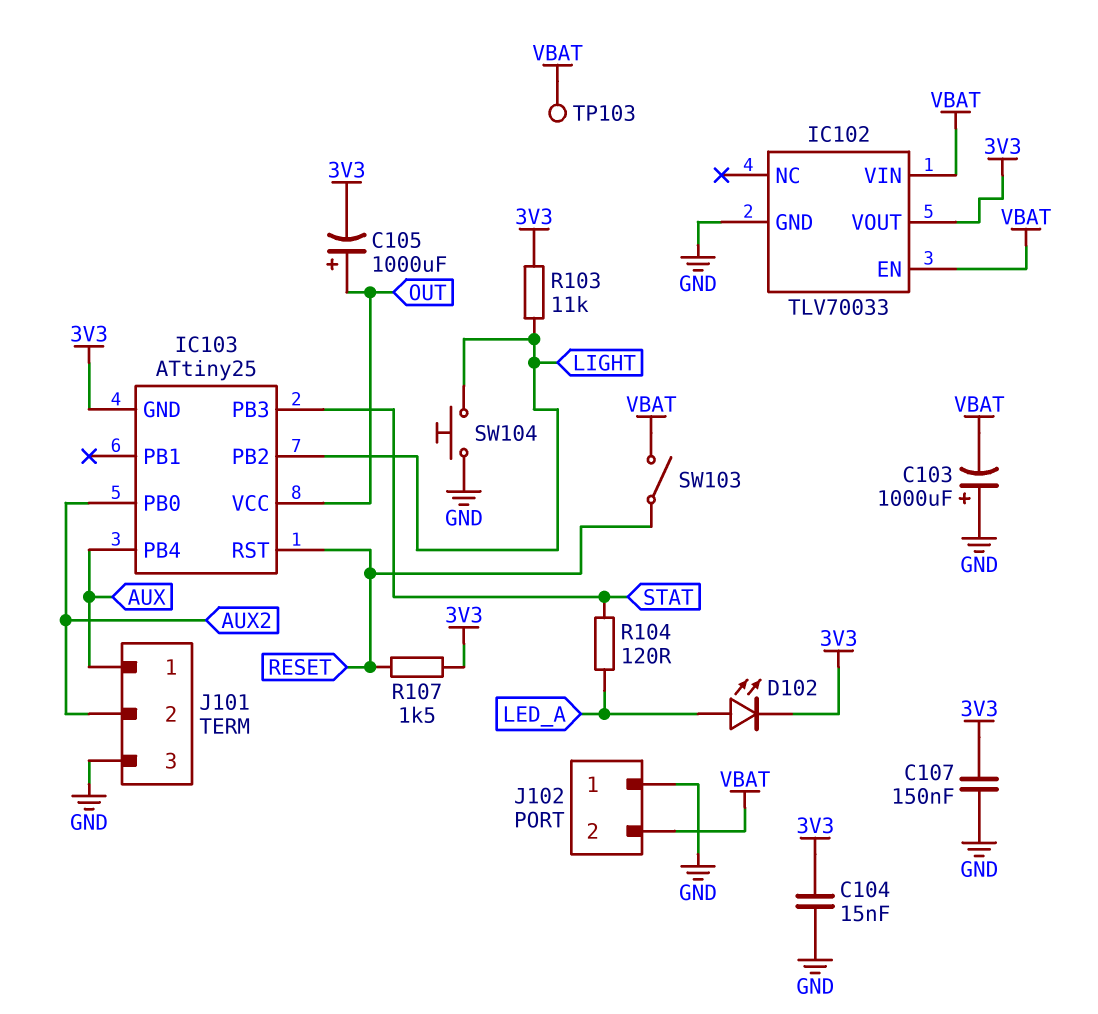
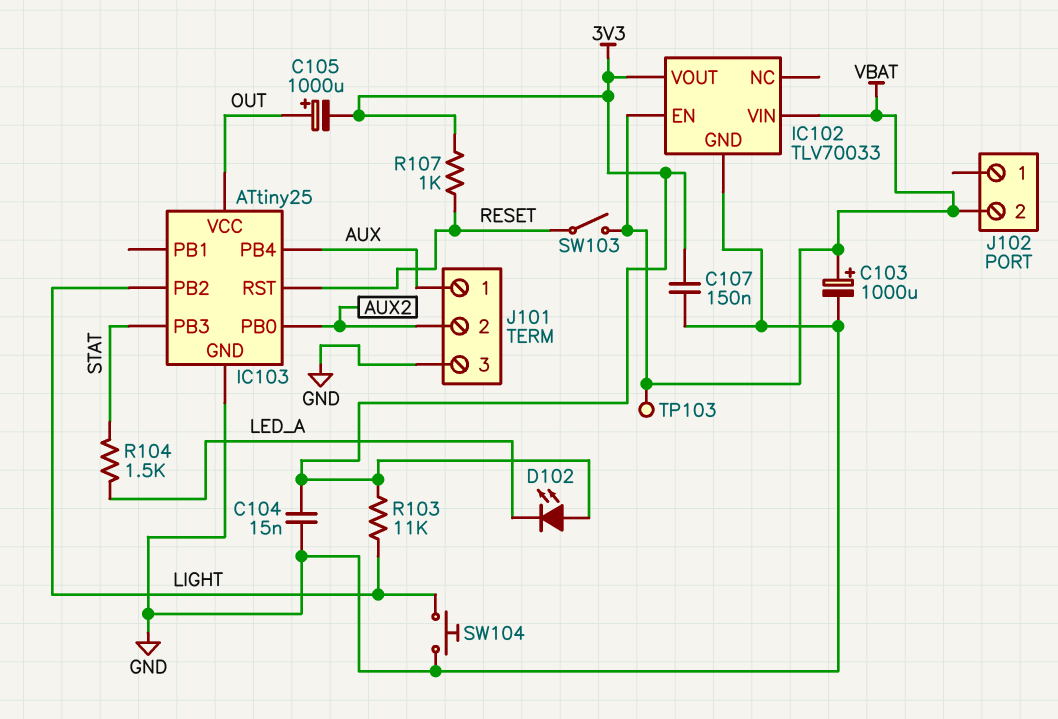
C103: 1000uF (plus GND, minus VBAT) -> 1000uF (plus VBAT, minus GND)
D102: LED (A LED_A, K 3V3) -> LED (A 3V3, K LED_A)
IC103 pin GND: 3V3 -> GND
J102 pin 1: GND -> none
R104: 120 (LED_A, STAT) -> 1.5k (LED_A, STAT)
R107: 1.5k (3V3, RESET) -> 1k (3V3, RESET)

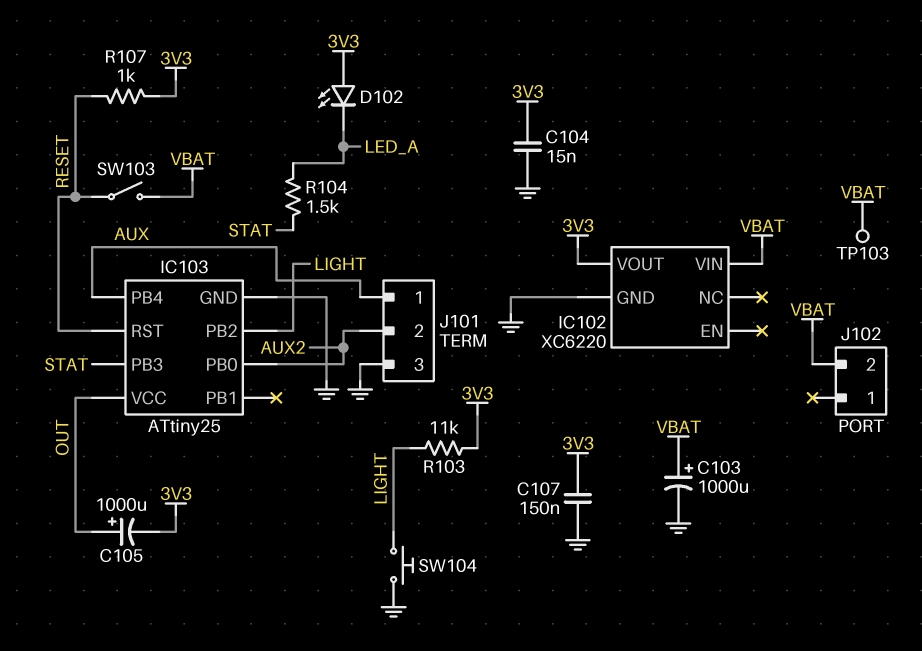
IC102: TLV70033 -> XC6220
IC102 pin EN: VBAT -> none

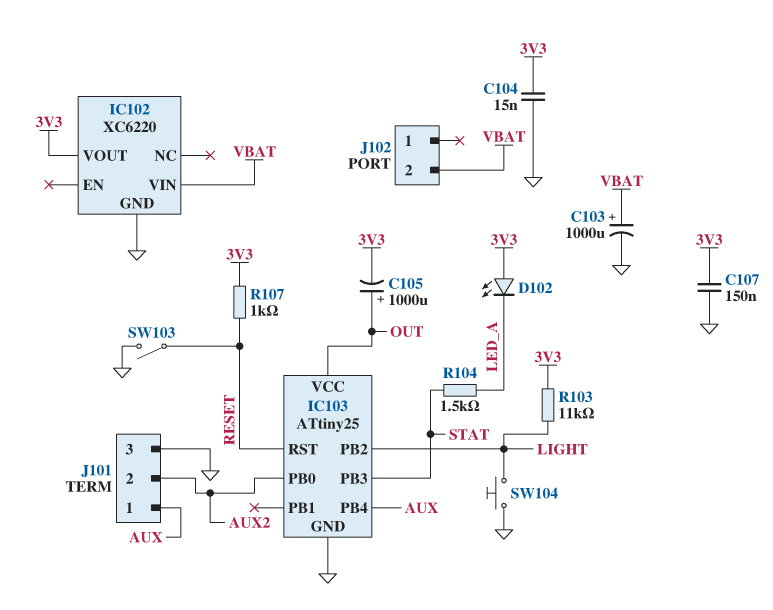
SW103: switch (RESET, VBAT) -> switch (GND, RESET)
TP103: test point (VBAT) -> none

